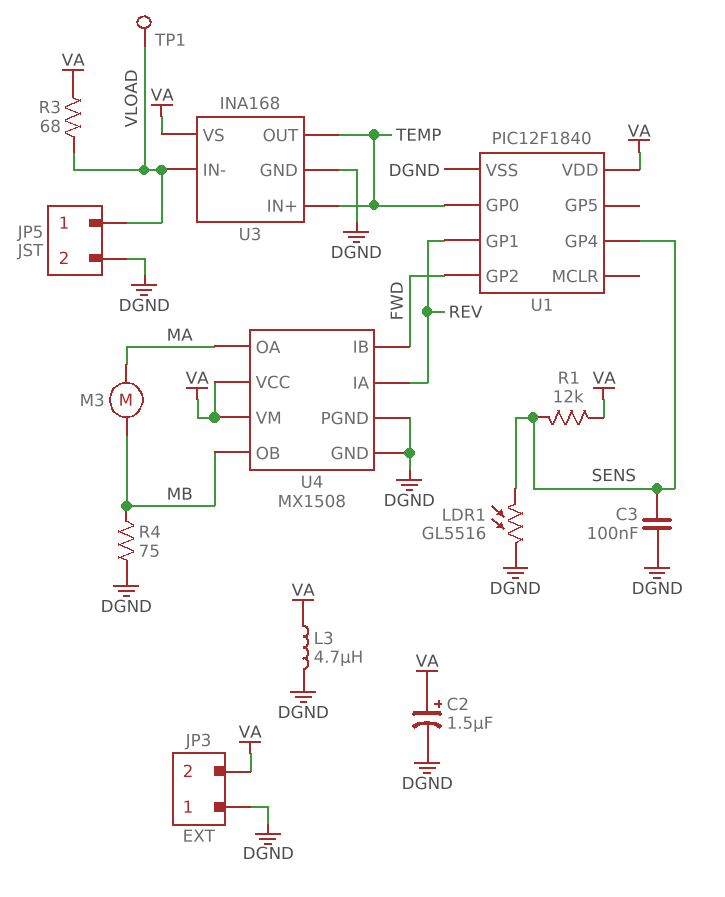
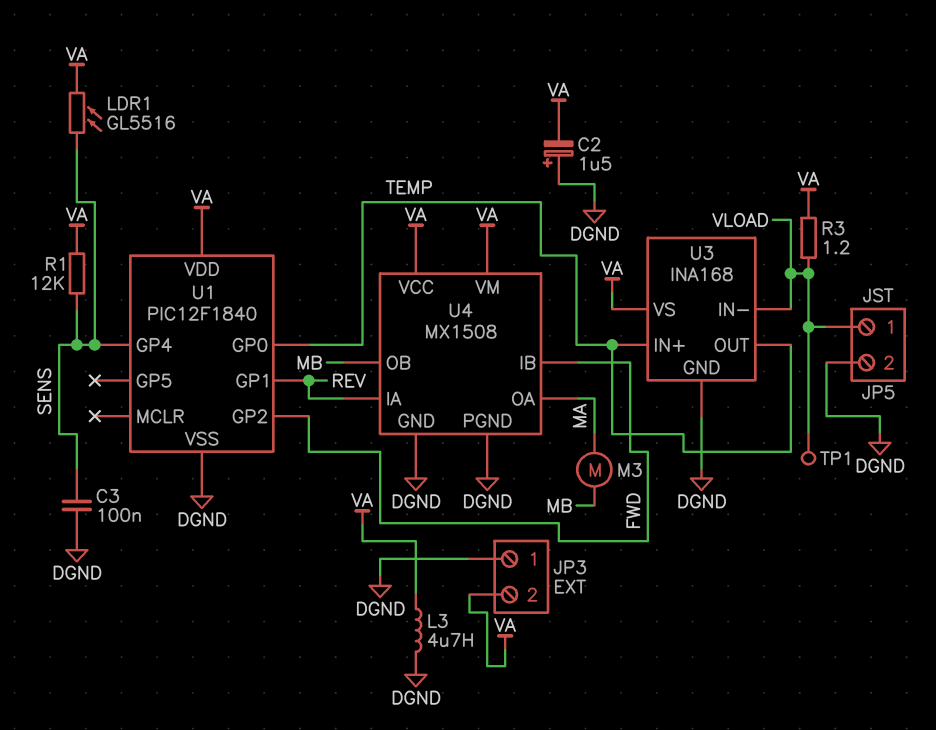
C2: 1.5uF (plus VA, minus DGND) -> 1.5uF (plus DGND, minus VA)
LDR1: GL5516 (DGND, SENS) -> GL5516 (SENS, VA)
R3: 68 (VA, VLOAD) -> 1.2 (VA, VLOAD)
R4: 75 (DGND, MB) -> none

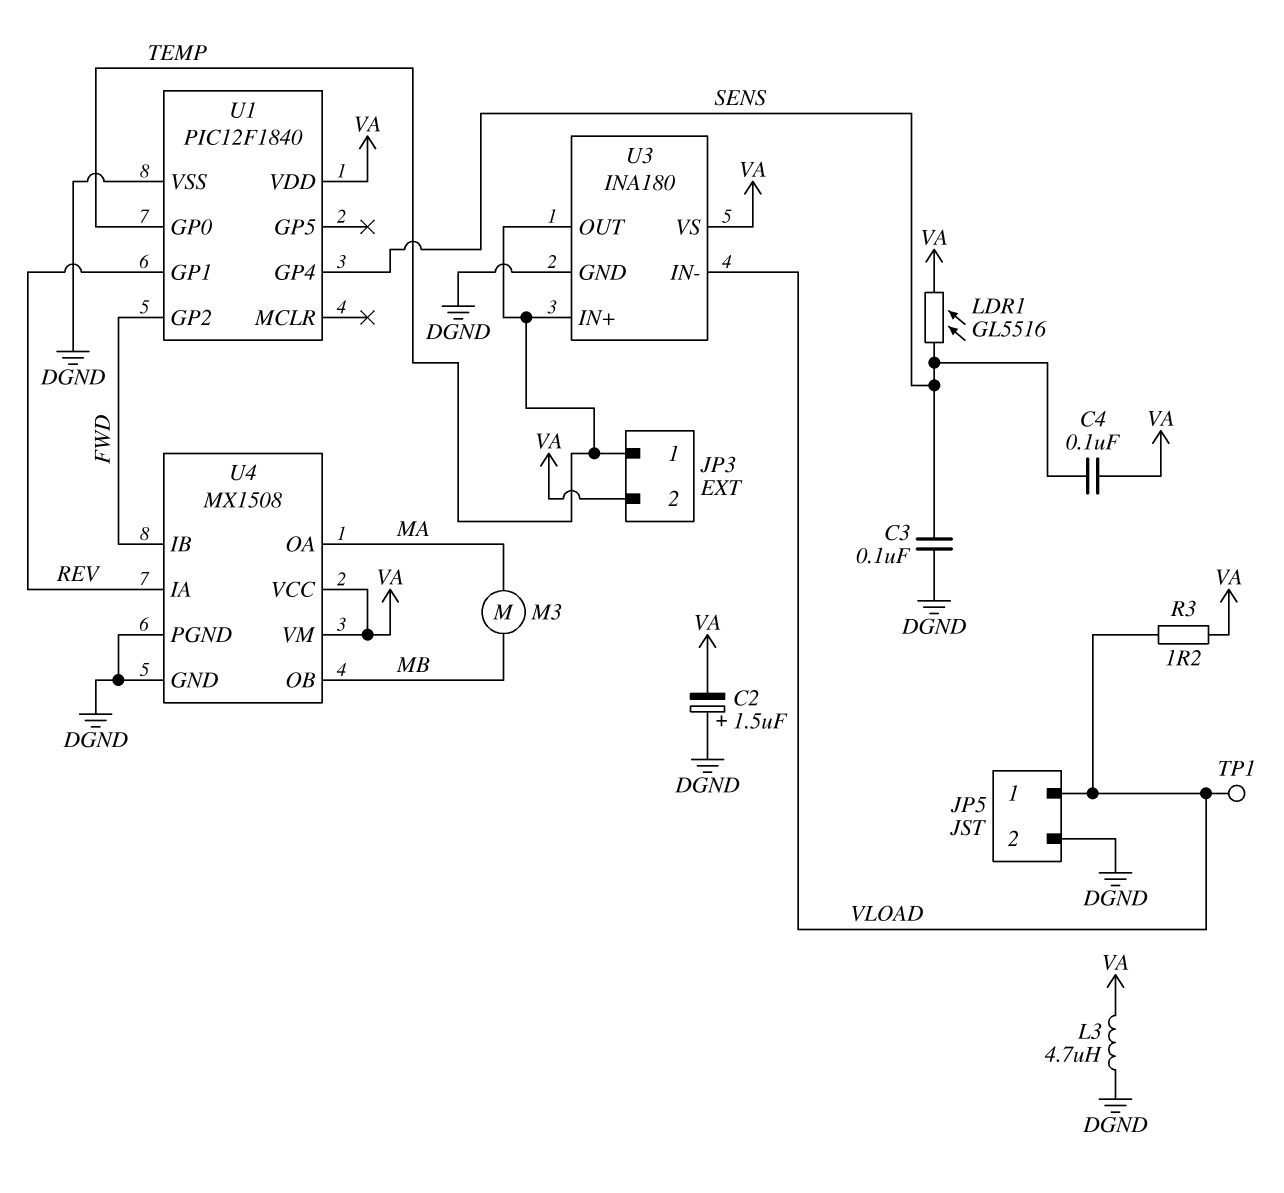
C4: none -> 100nF (SENS, VA)
JP3 pin 1: DGND -> TEMP
R1: 12k (SENS, VA) -> none
U3: INA168 -> INA180

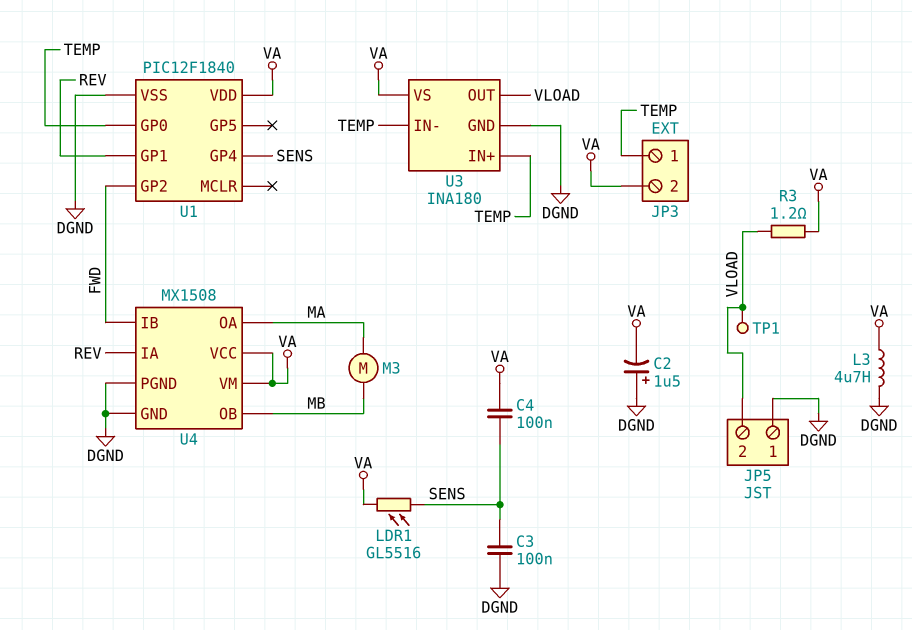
JP5 pin 1: VLOAD -> DGND
JP5 pin 2: DGND -> VLOAD
U3 pin IN-: VLOAD -> TEMP
U3 pin OUT: TEMP -> VLOAD

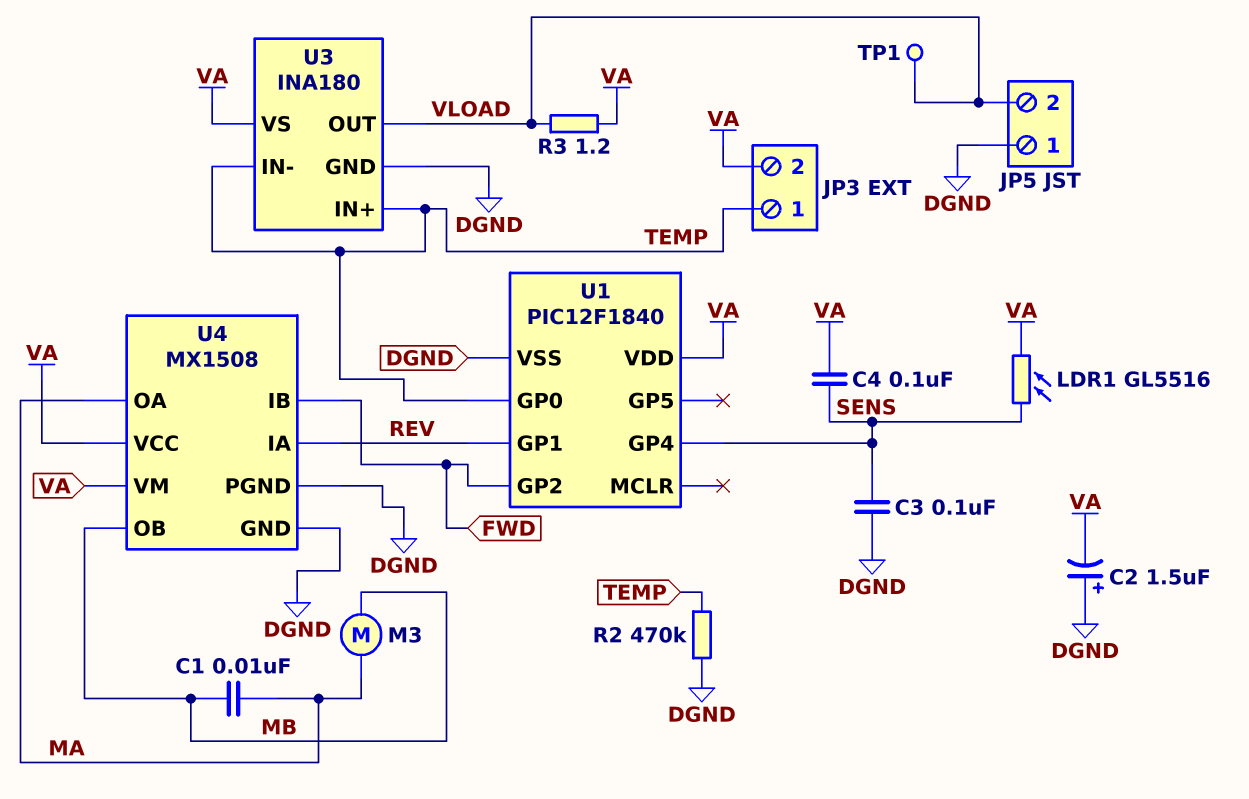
C1: none -> 10nF (MA, MB)
L3: 4.7uH (DGND, VA) -> none
R2: none -> 470k (DGND, TEMP)

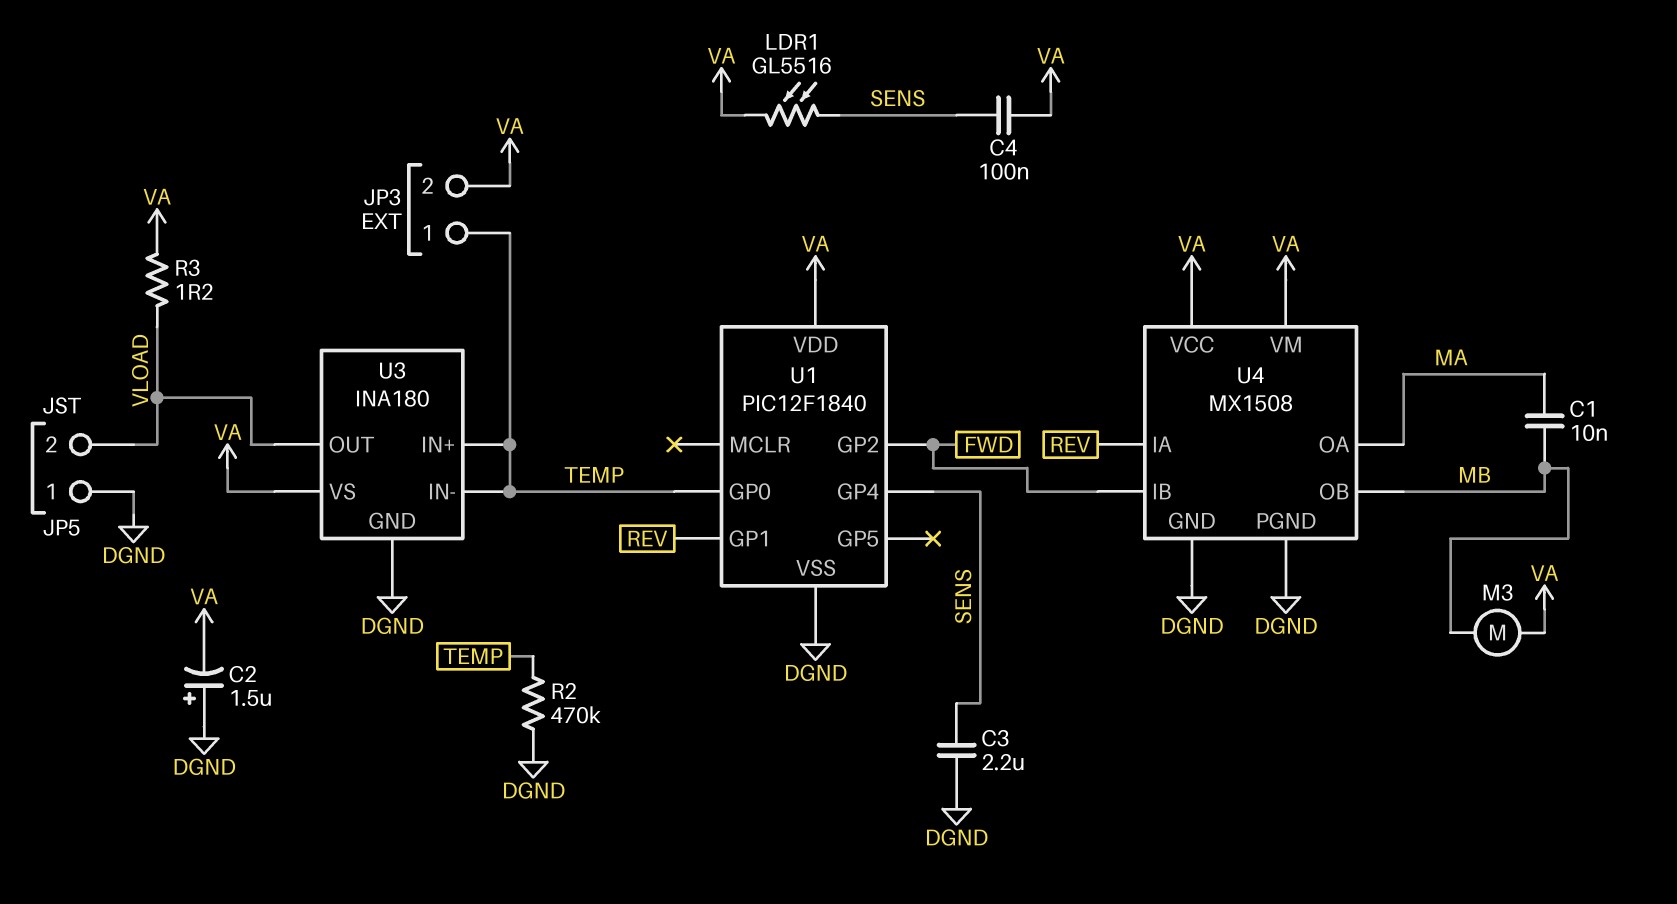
C3: 100nF (DGND, SENS) -> 2.2uF (DGND, SENS)
M3: motor (MA, MB) -> motor (MB, VA)
TP1: test point (VLOAD) -> none

